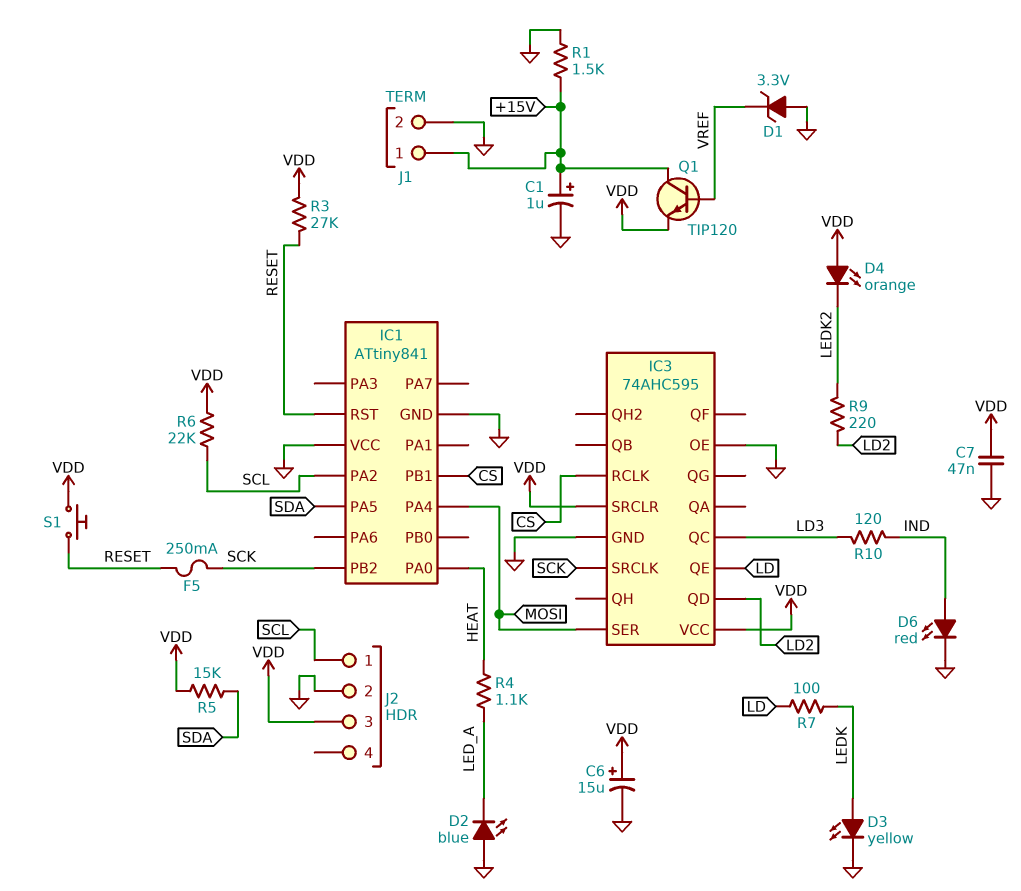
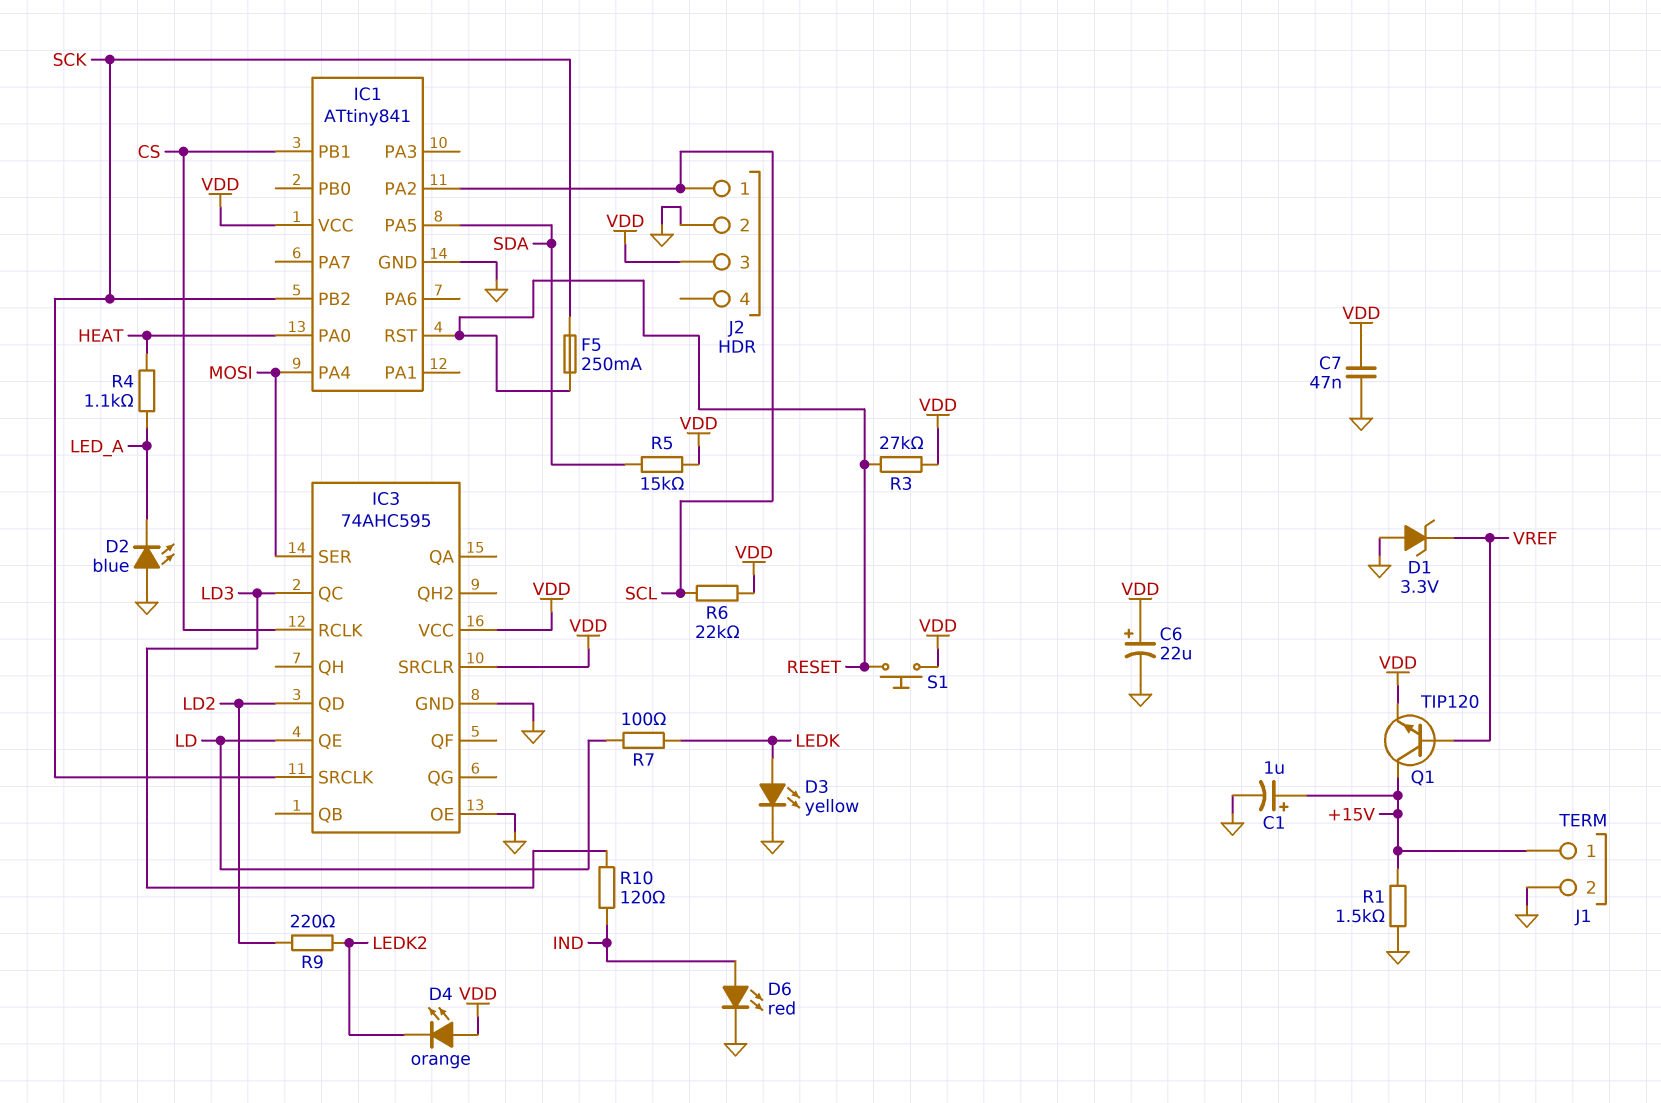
C6: 15uF (plus VDD, minus GND) -> 22uF (plus VDD, minus GND)
IC1 pin VCC: GND -> VDD

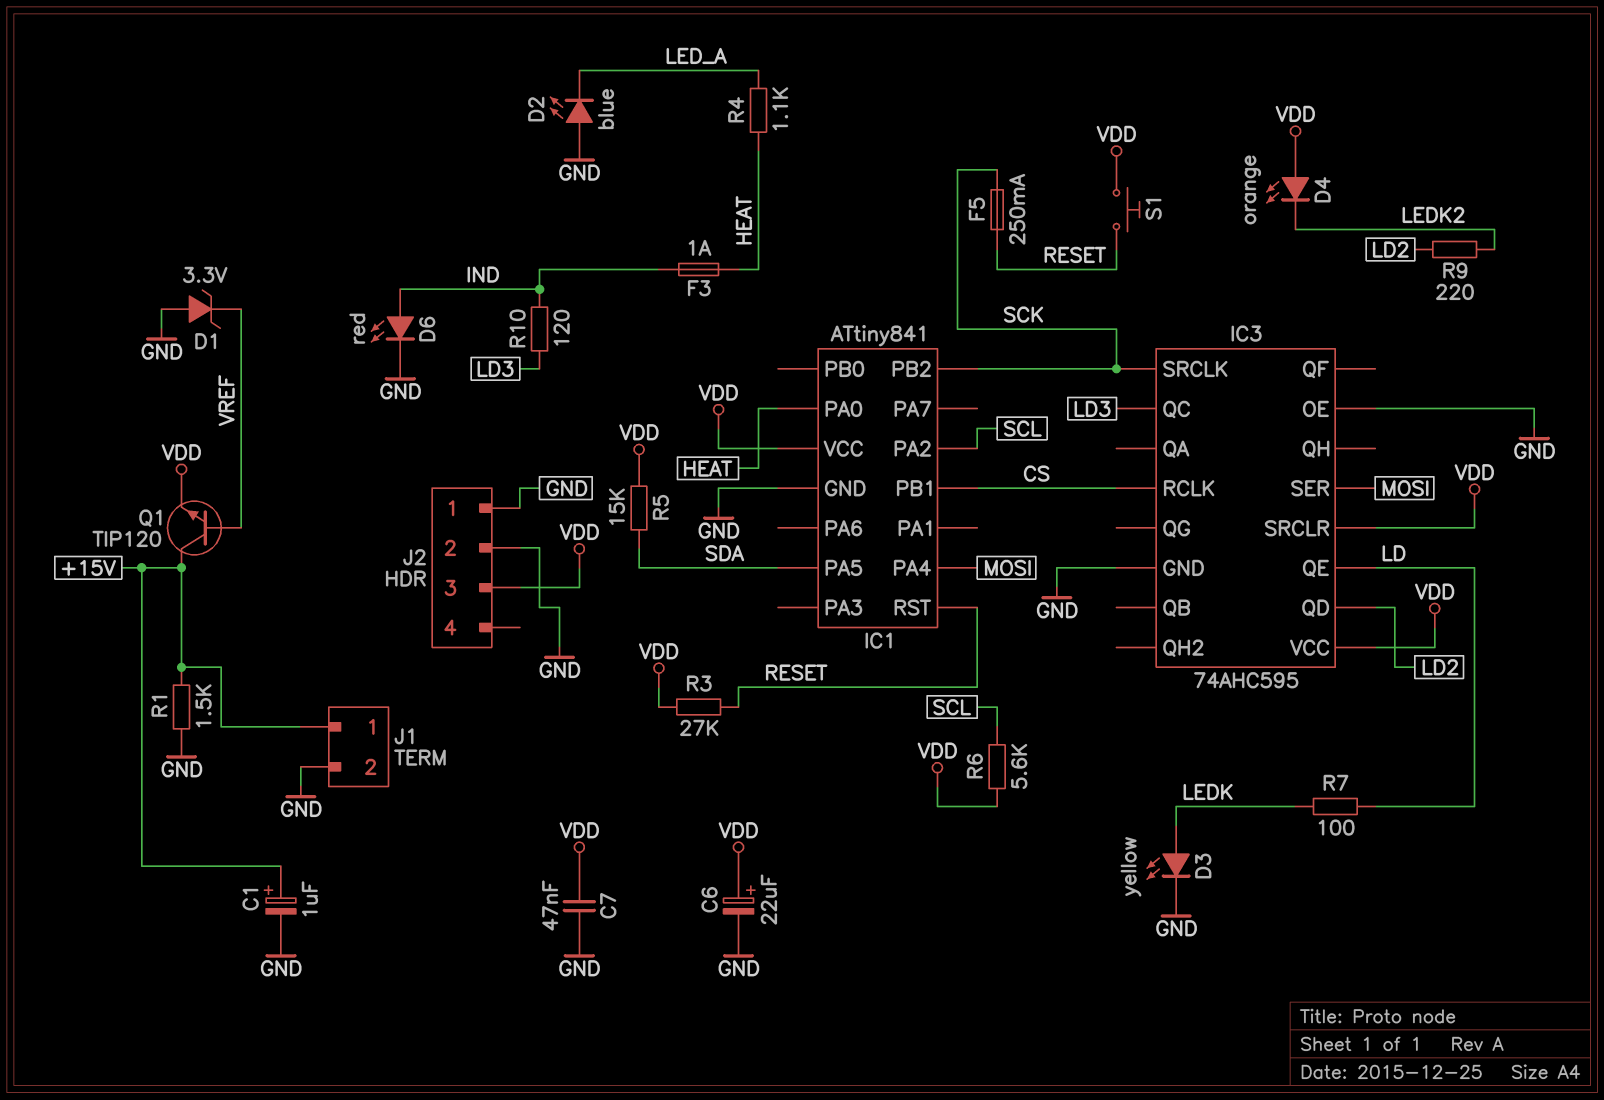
F3: none -> 1A (HEAT, IND)
J2 pin 1: SCL -> GND
R6: 22k (SCL, VDD) -> 5.6k (SCL, VDD)

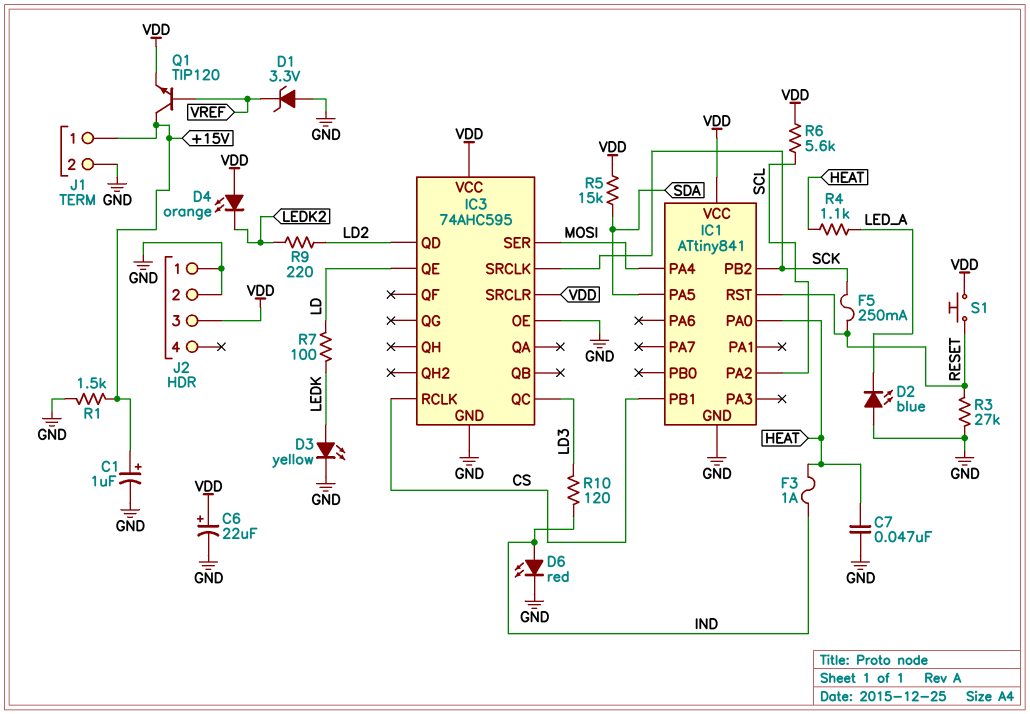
C7: 47nF (GND, VDD) -> 47nF (GND, HEAT)
R3: 27k (RESET, VDD) -> 27k (GND, RESET)

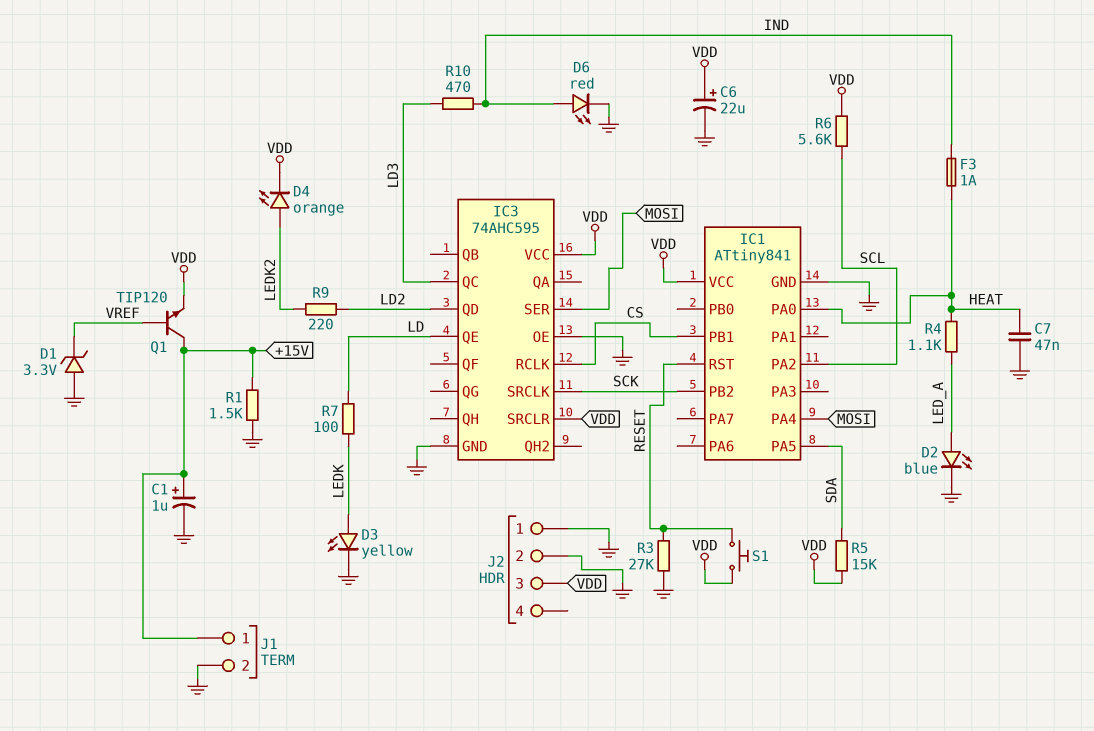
D2: LED blue (A GND, K LED_A) -> LED blue (A LED_A, K GND)
D4: LED orange (A VDD, K LEDK2) -> LED orange (A LEDK2, K VDD)
F5: 250mA (RESET, SCK) -> none
R10: 120 (IND, LD3) -> 470 (IND, LD3)

